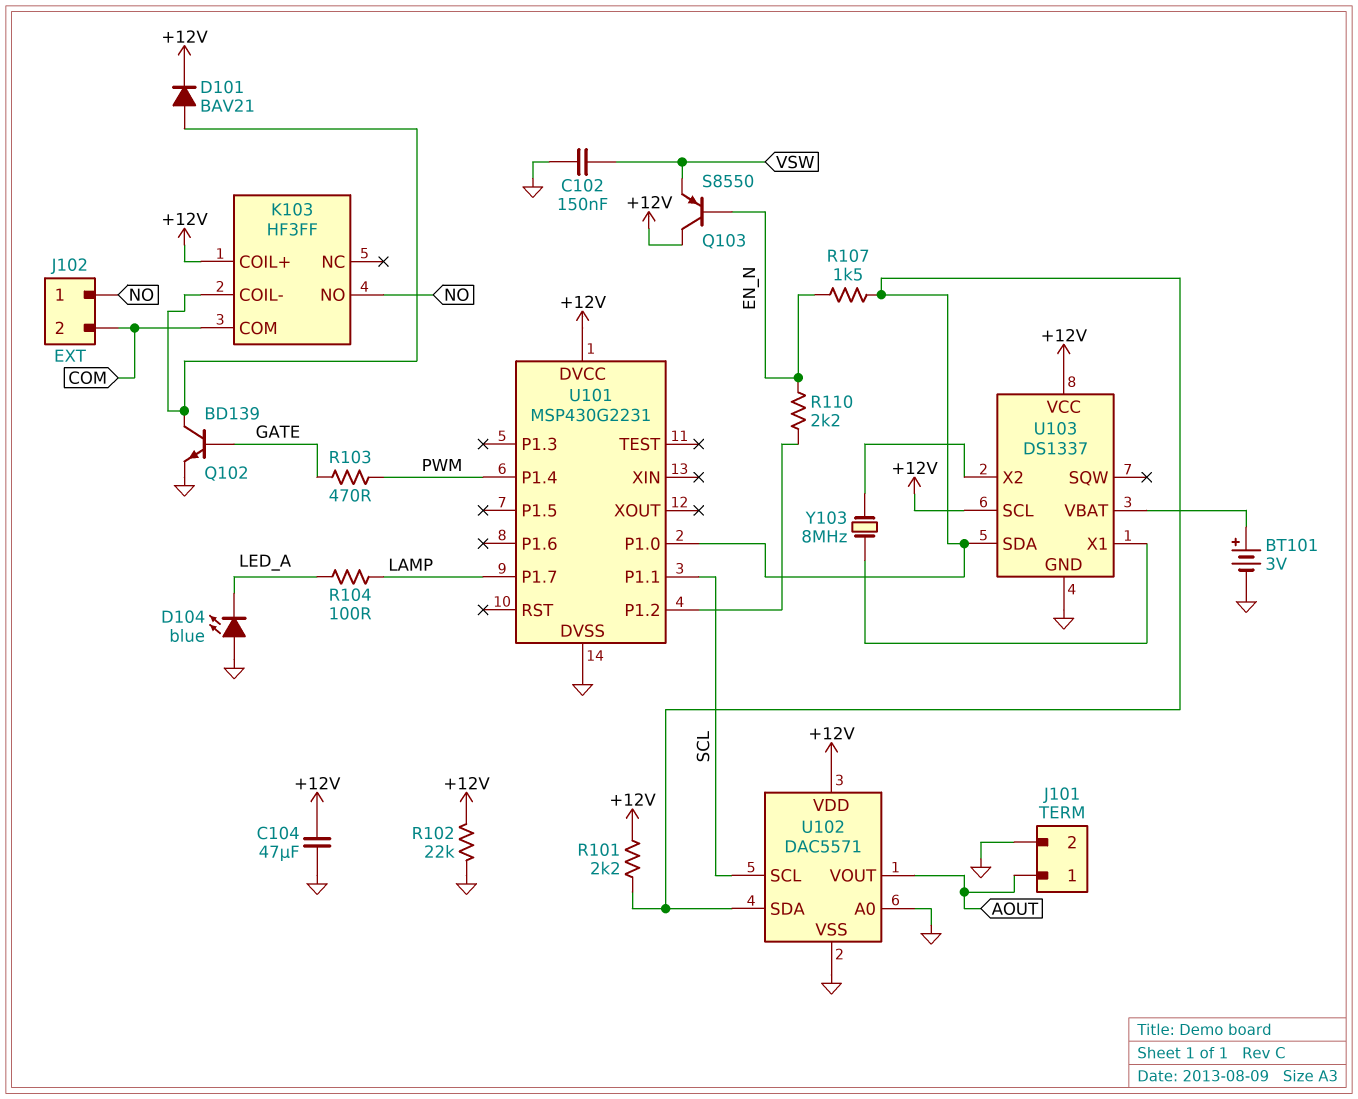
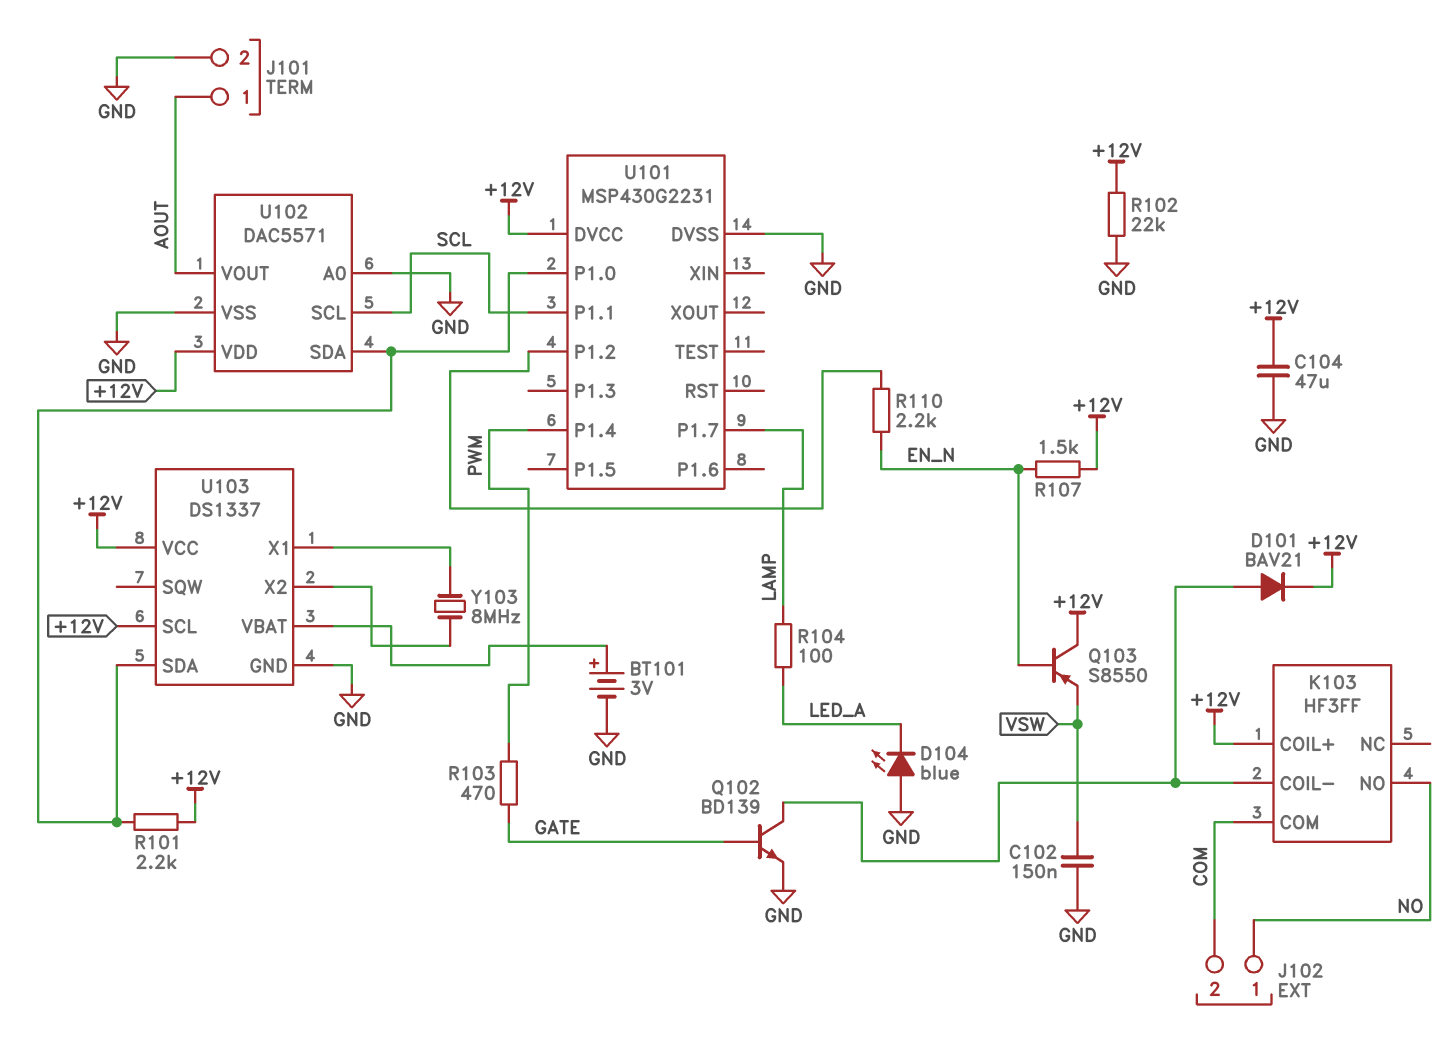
R107: 1.5k (EN_N, U101/P1.0) -> 1.5k (+12V, EN_N)

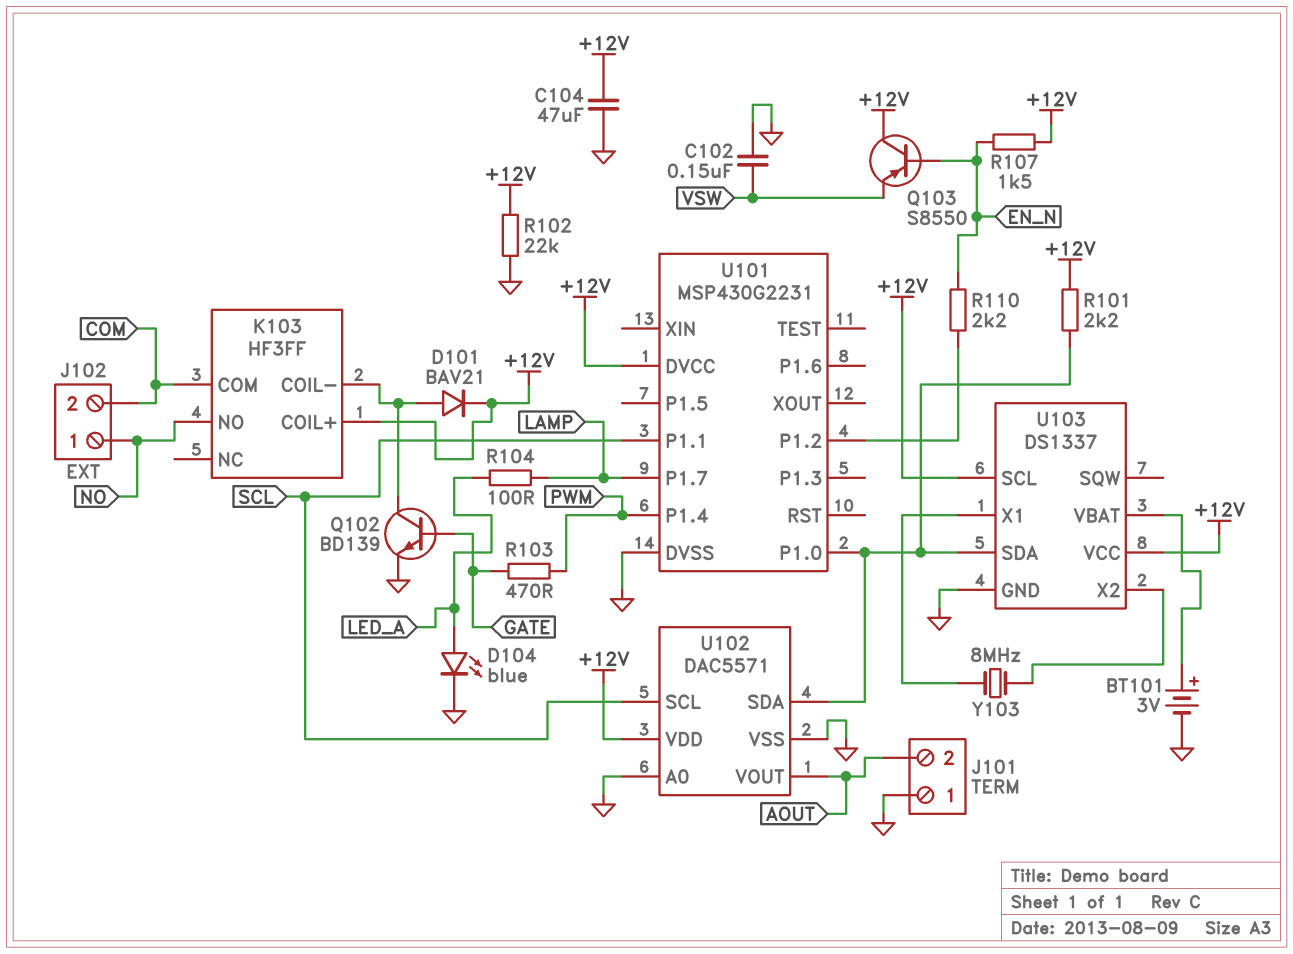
D104: LED blue (A GND, K LED_A) -> LED blue (A LED_A, K GND)
J101 pin 1: AOUT -> GND
J101 pin 2: GND -> AOUT

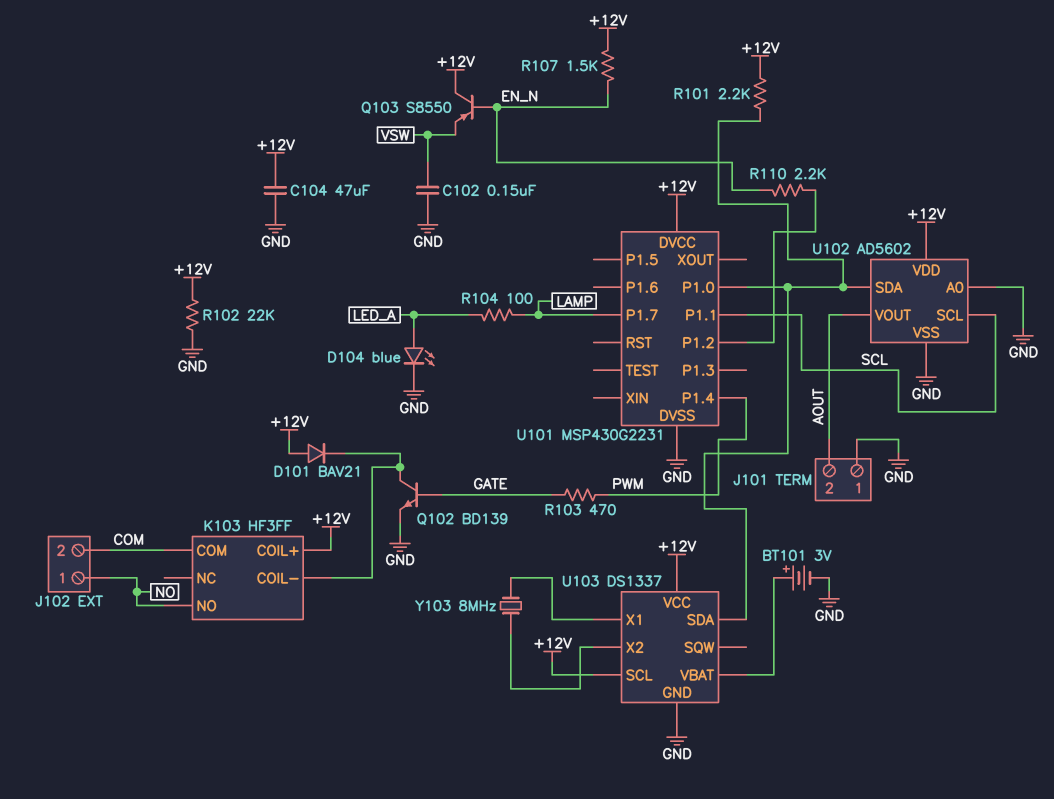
D101: diode BAV21 (A K103/COIL-, K +12V) -> diode BAV21 (A +12V, K K103/COIL-)
U102: DAC5571 -> AD5602

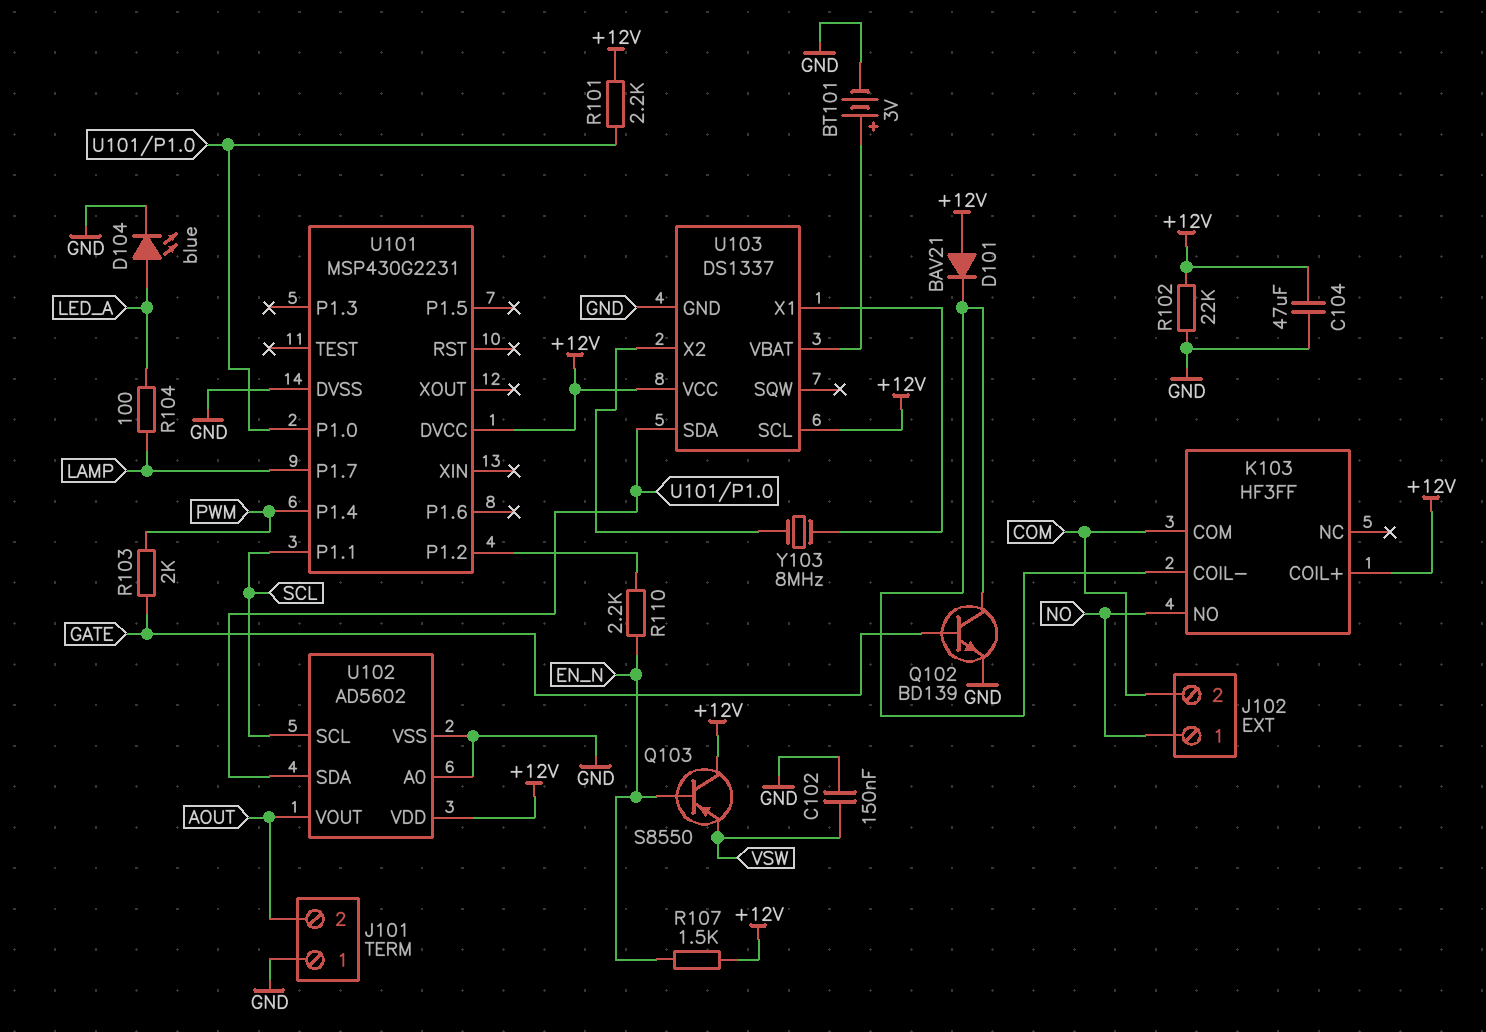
R103: 470 (GATE, PWM) -> 2k (GATE, PWM)

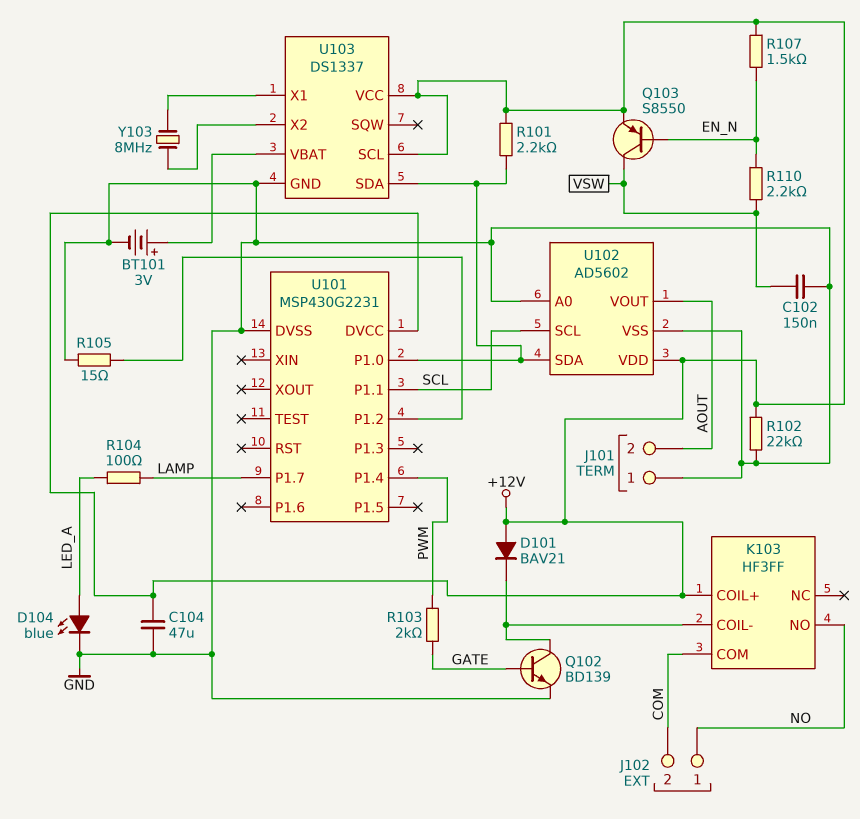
Q103: PNP S8550 (B EN_N, C +12V, E VSW) -> PNP S8550 (B EN_N, C VSW, E +12V)
R105: none -> 15 (GND, U101/P1.2)
R110: 2.2k (EN_N, U101/P1.2) -> 2.2k (EN_N, VSW)

